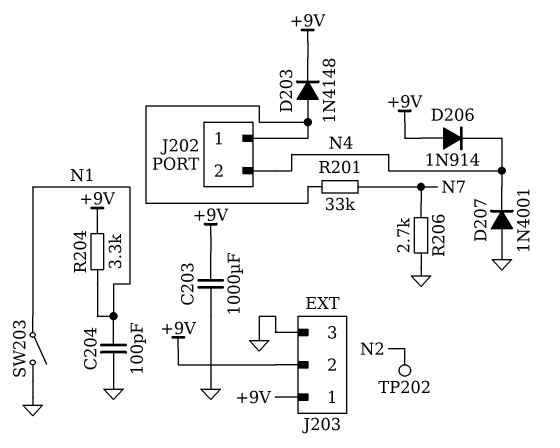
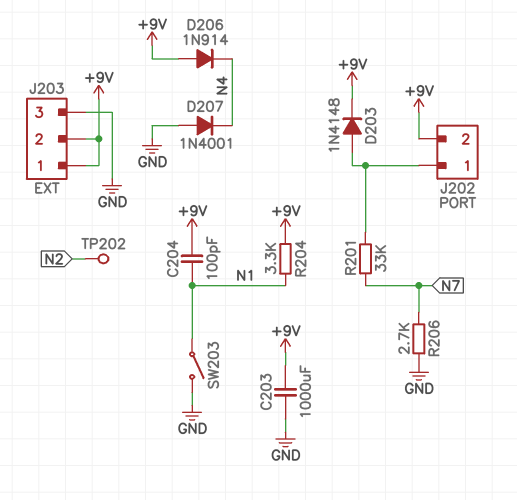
C204: 100pF (GND, N1) -> 100pF (+9V, N1)
J202 pin 2: N4 -> +9V

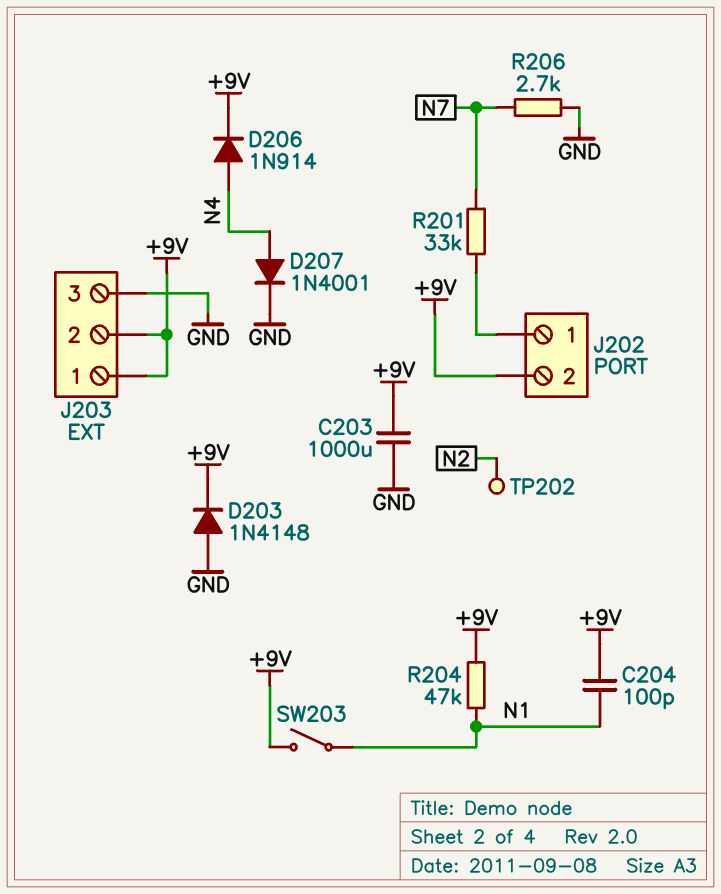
D203: diode 1N4148 (A J202/1, K +9V) -> diode 1N4148 (A GND, K +9V)
D206: diode 1N914 (A +9V, K N4) -> diode 1N914 (A N4, K +9V)
D207: diode 1N4001 (A GND, K N4) -> diode 1N4001 (A N4, K GND)
R204: 3.3k (+9V, N1) -> 47k (+9V, N1)
SW203: switch (GND, N1) -> switch (+9V, N1)

